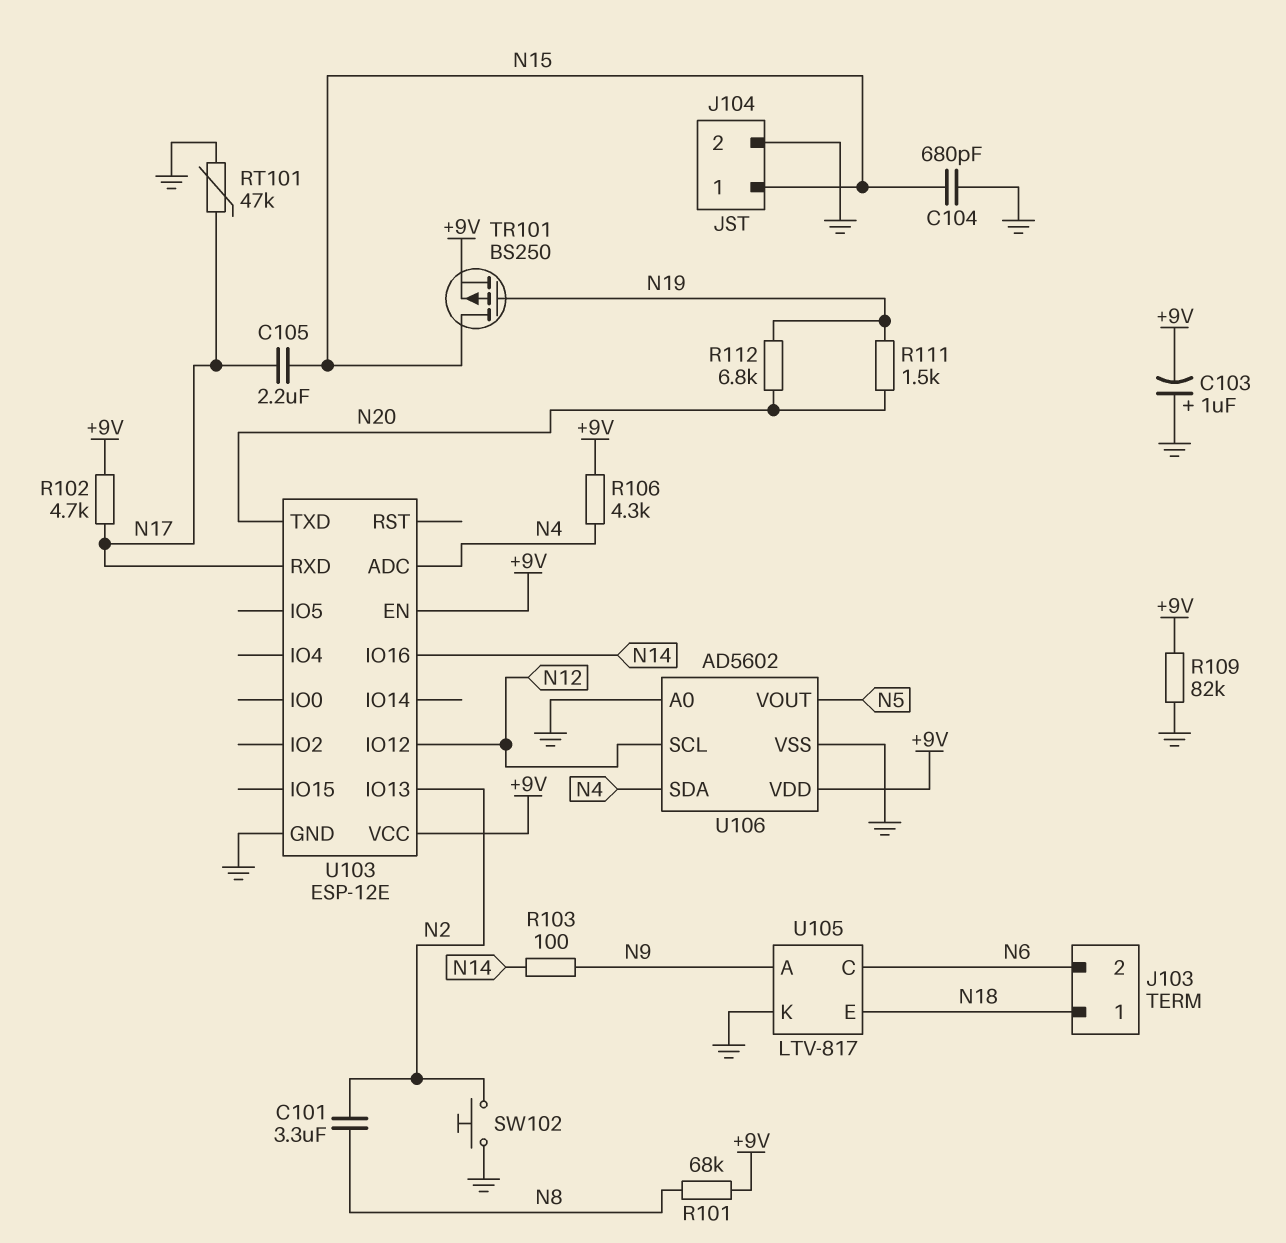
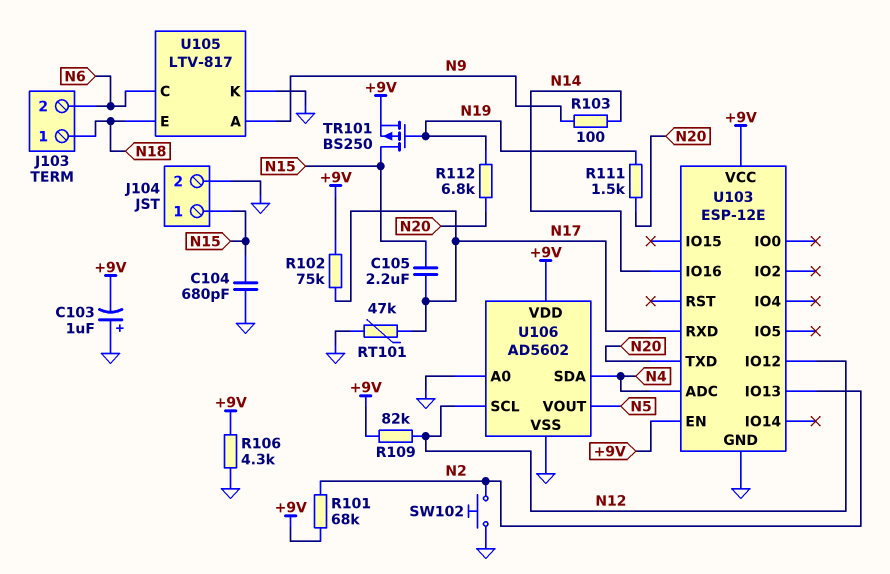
C101: 3.3uF (N2, N8) -> none
R101: 68k (+9V, N8) -> 68k (+9V, N2)
R102: 4.7k (+9V, N17) -> 75k (+9V, N17)
R106: 4.3k (+9V, N4) -> 4.3k (+9V, GND)
R109: 82k (+9V, GND) -> 82k (+9V, N12)

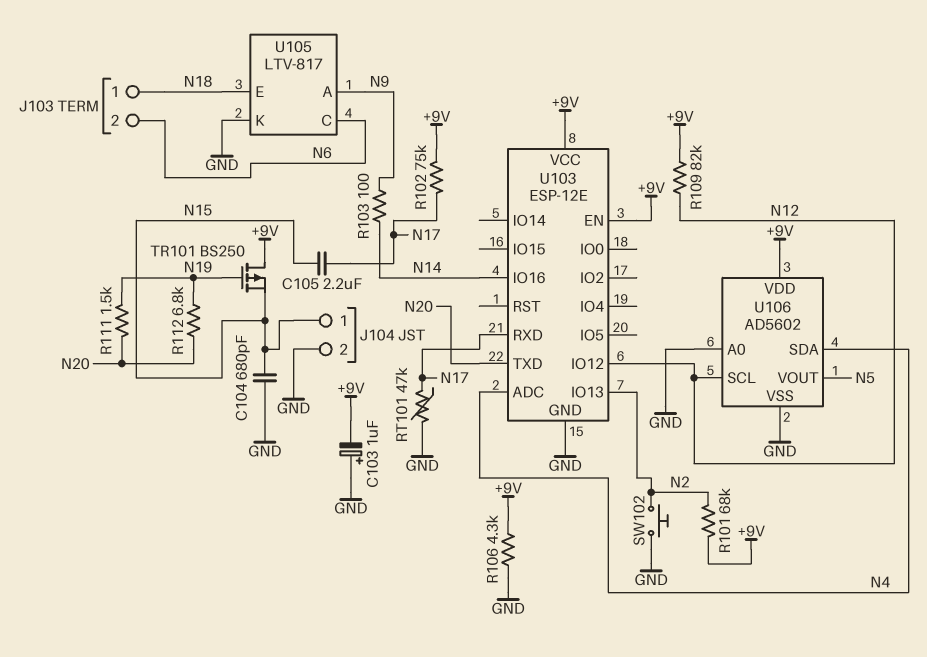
TR101: PMOS BS250 (G N19, D N15, S +9V) -> PMOS BS250 (G N19, D +9V, S N15)

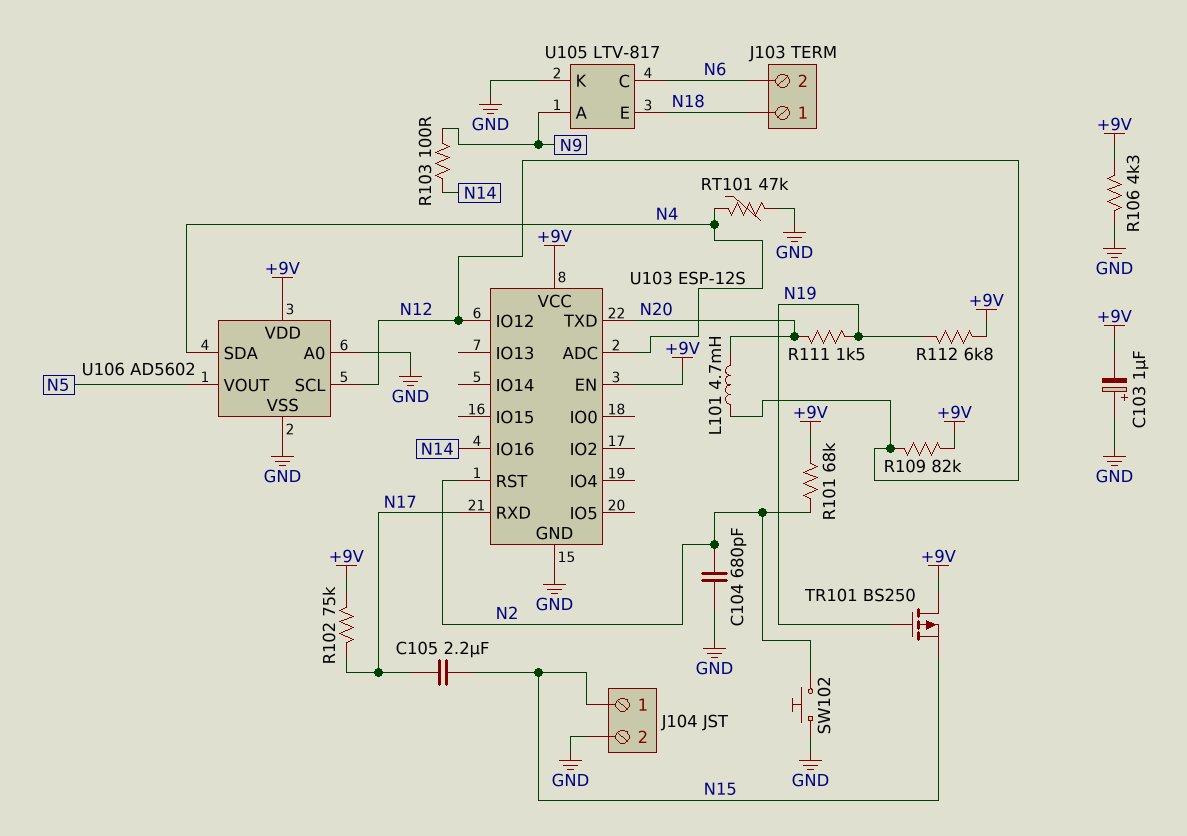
C104: 680pF (GND, N15) -> 680pF (GND, N2)
L101: none -> 4.7mH (N12, N20)
R112: 6.8k (N19, N20) -> 6.8k (+9V, N19)
RT101: 47k (GND, N17) -> 47k (GND, N4)
U103: ESP-12E -> ESP-12S
U103 pin IO13: N2 -> none
U103 pin RST: none -> N2

